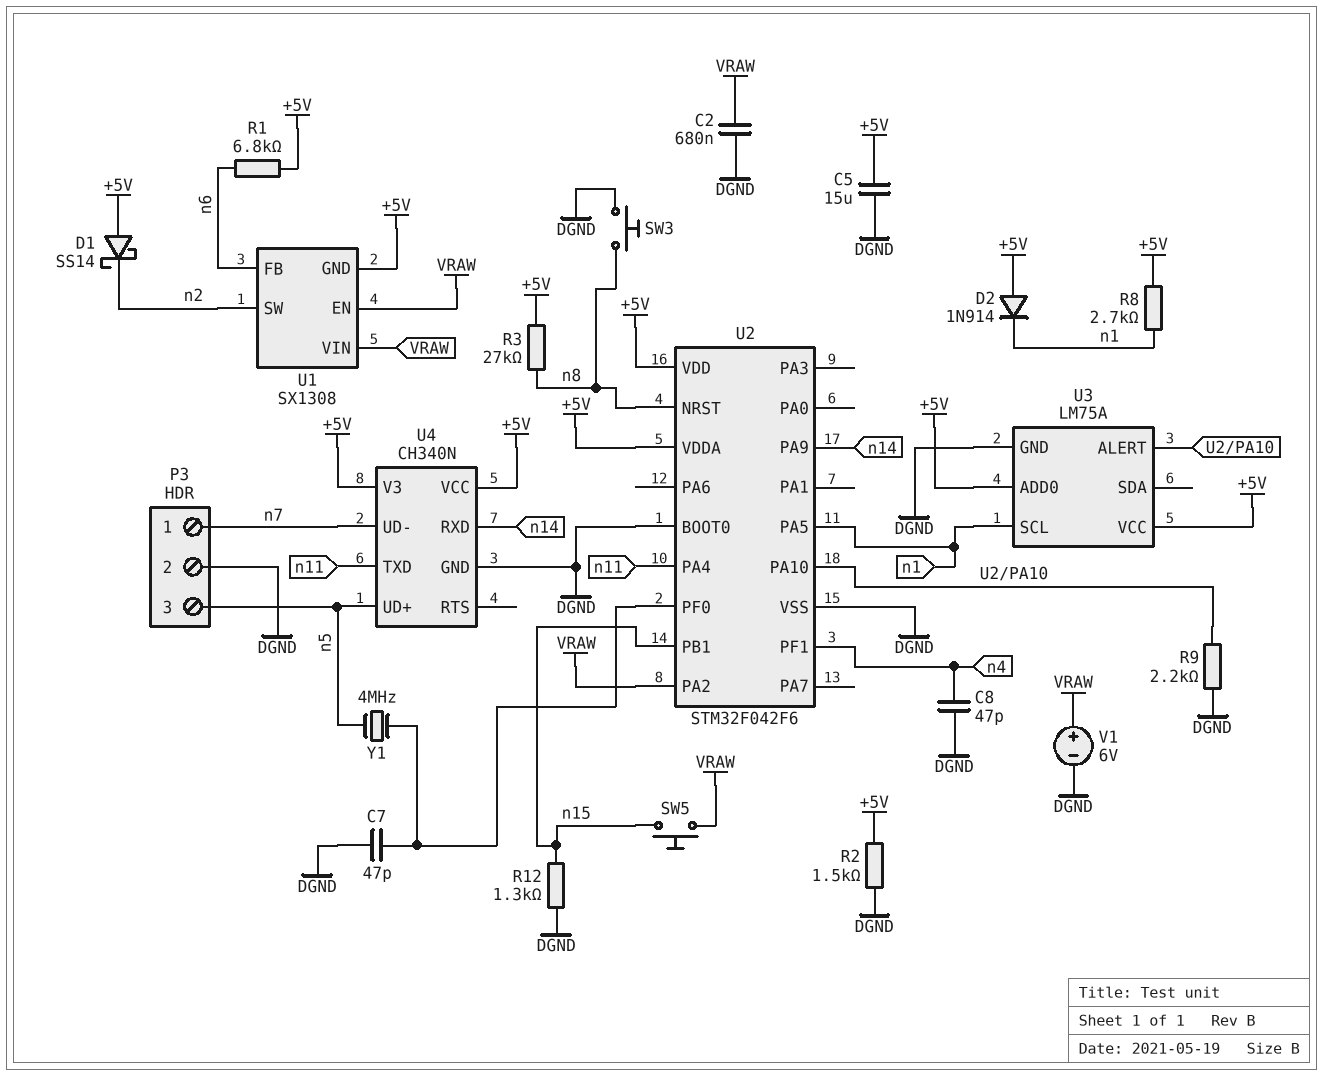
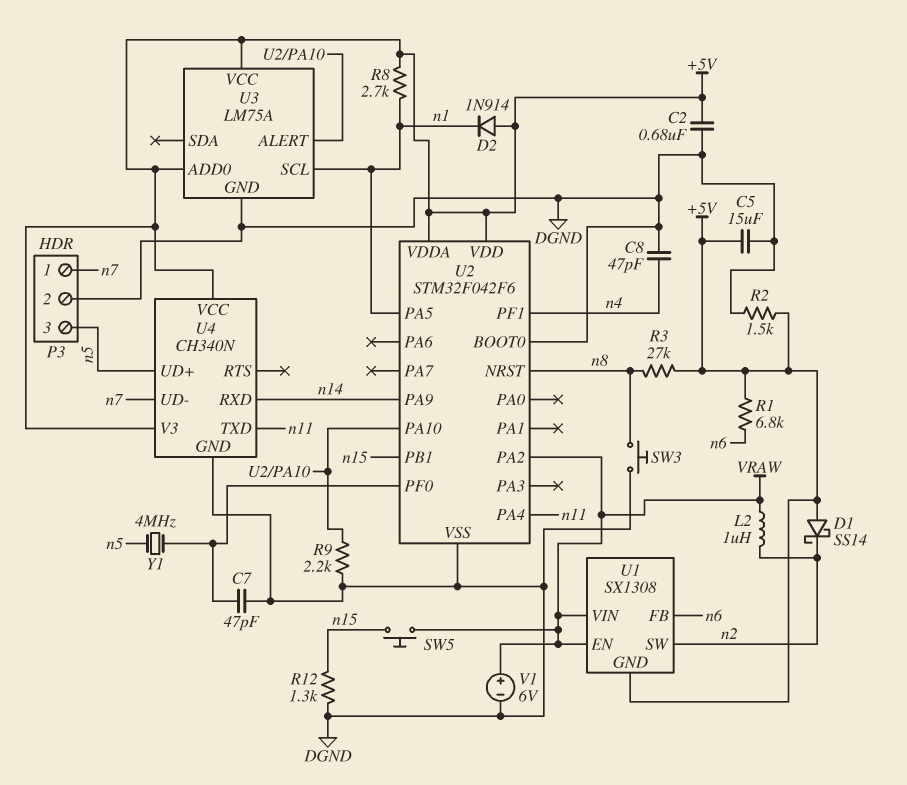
C2: 680nF (DGND, VRAW) -> 680nF (+5V, DGND)
L2: none -> 1uH (VRAW, n2)

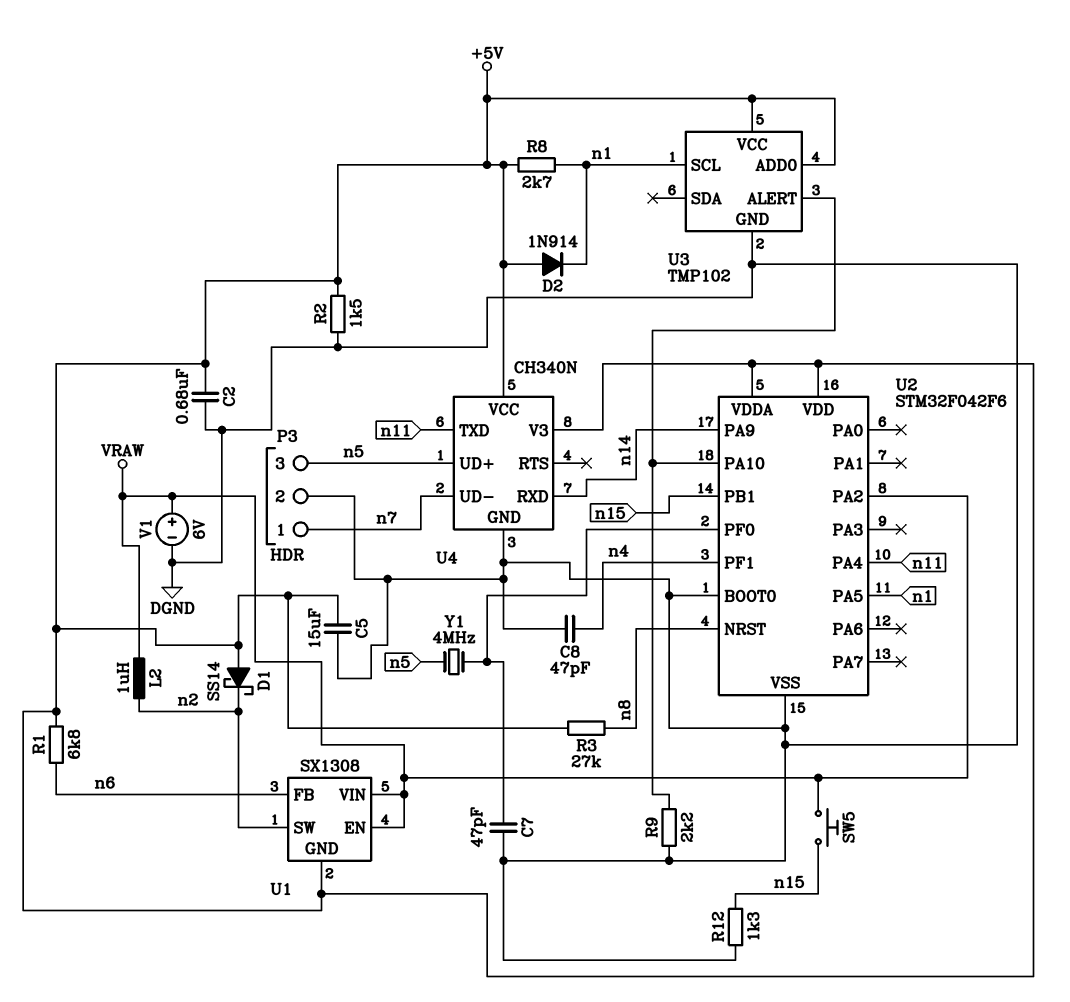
SW3: button (DGND, n8) -> none
U3: LM75A -> TMP102

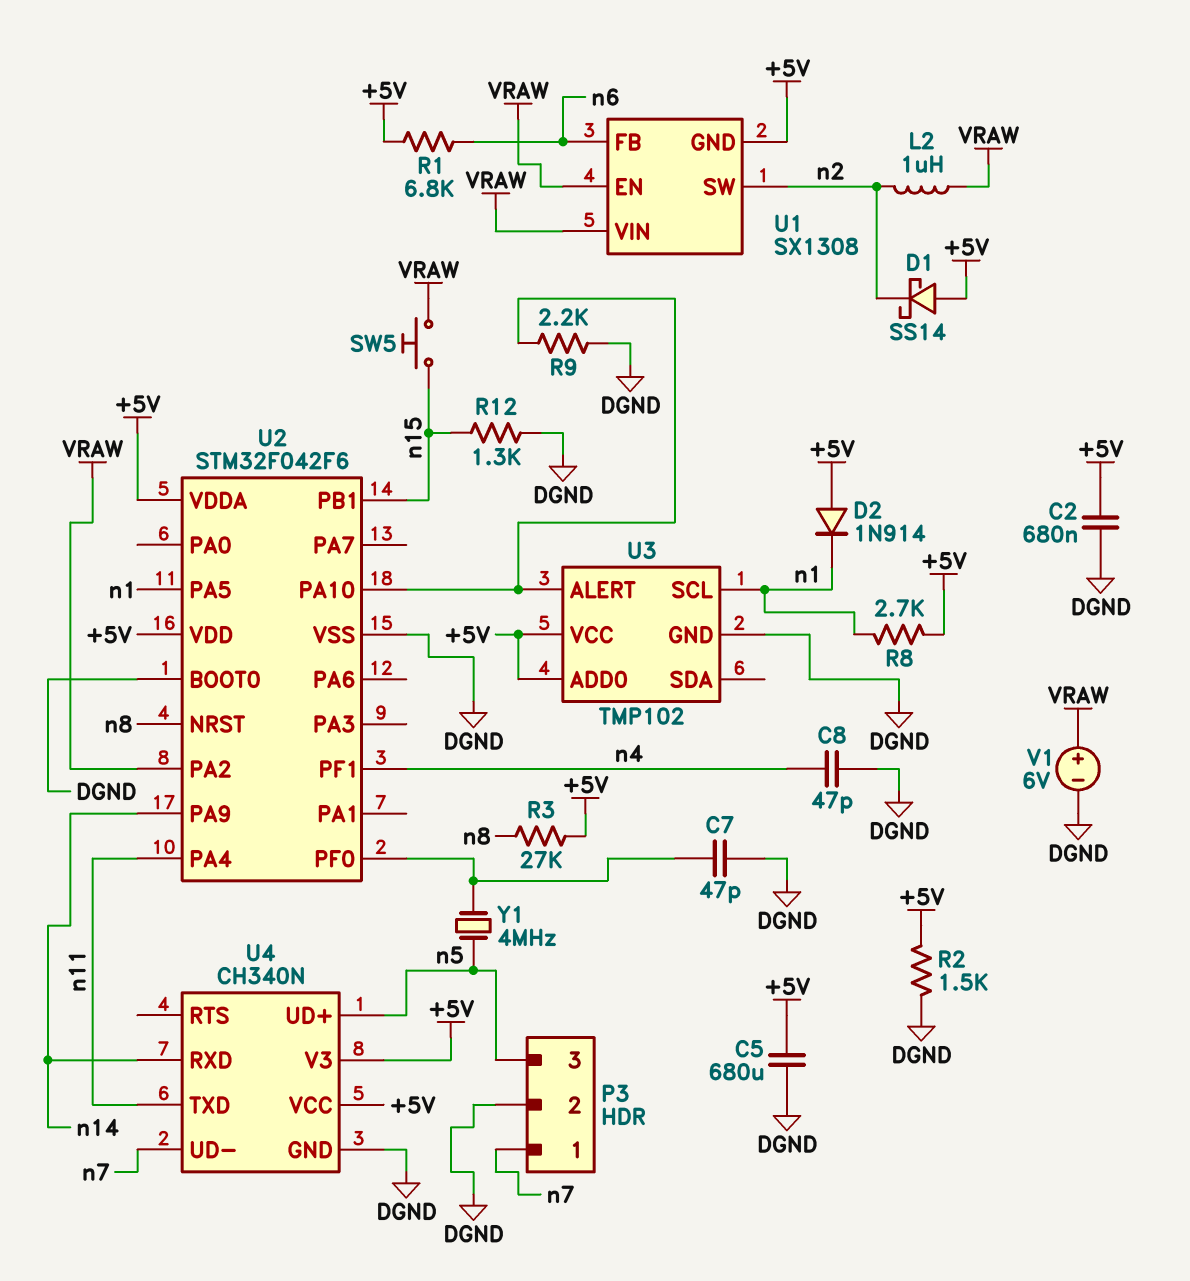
C5: 15uF (+5V, DGND) -> 680uF (+5V, DGND)

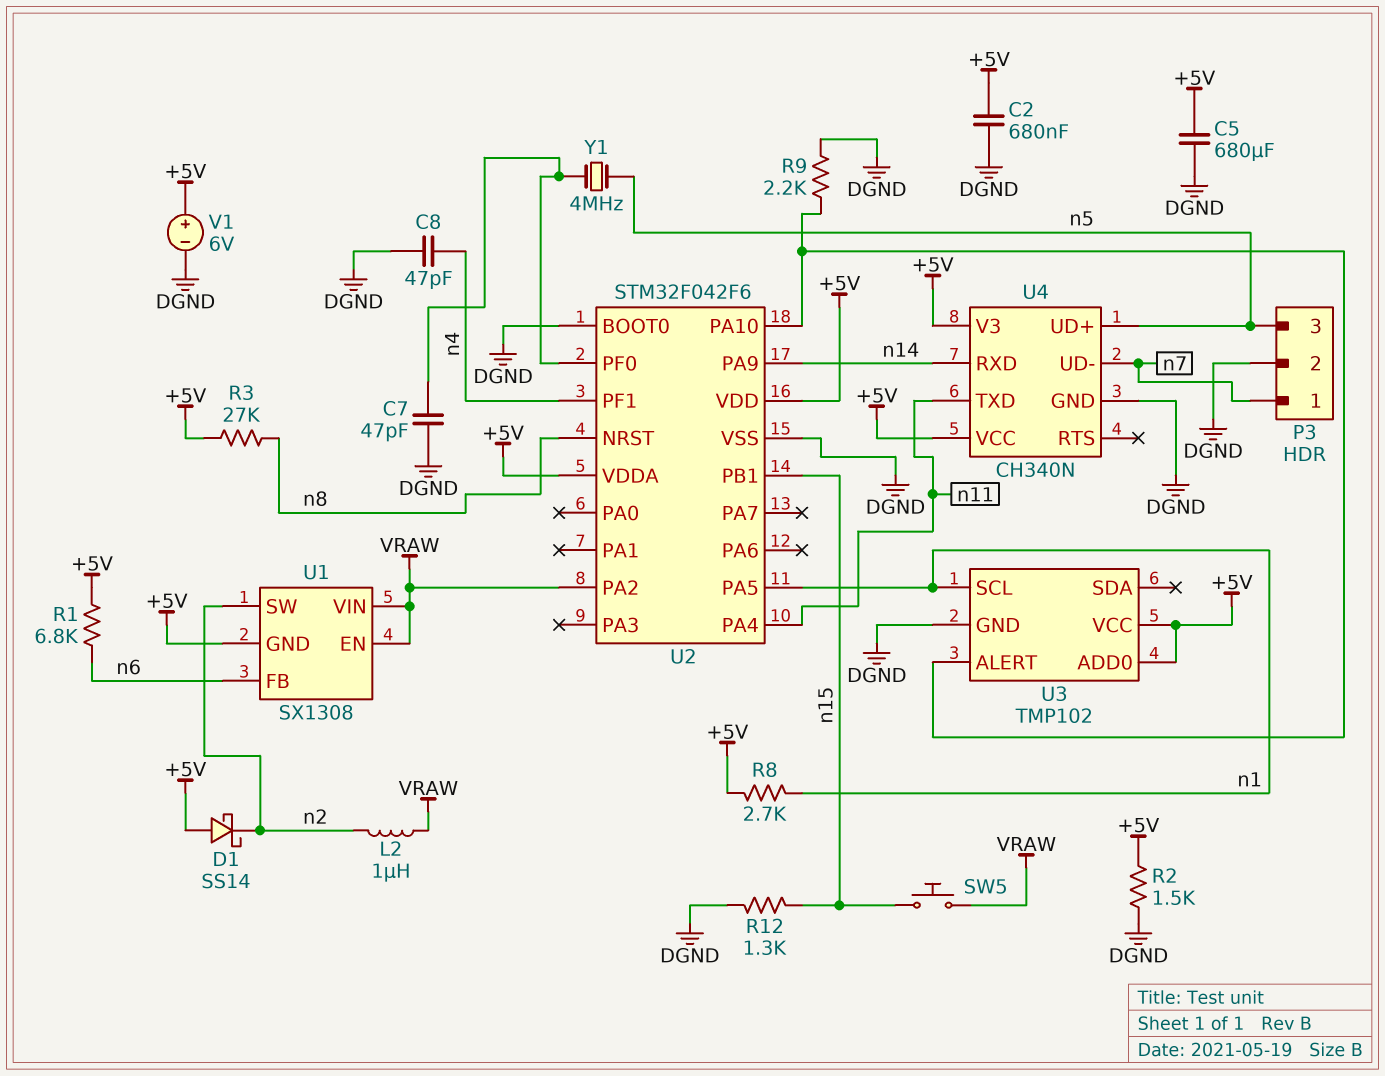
D2: diode 1N914 (A +5V, K n1) -> none
V1: 6V (plus VRAW, minus DGND) -> 6V (plus +5V, minus DGND)

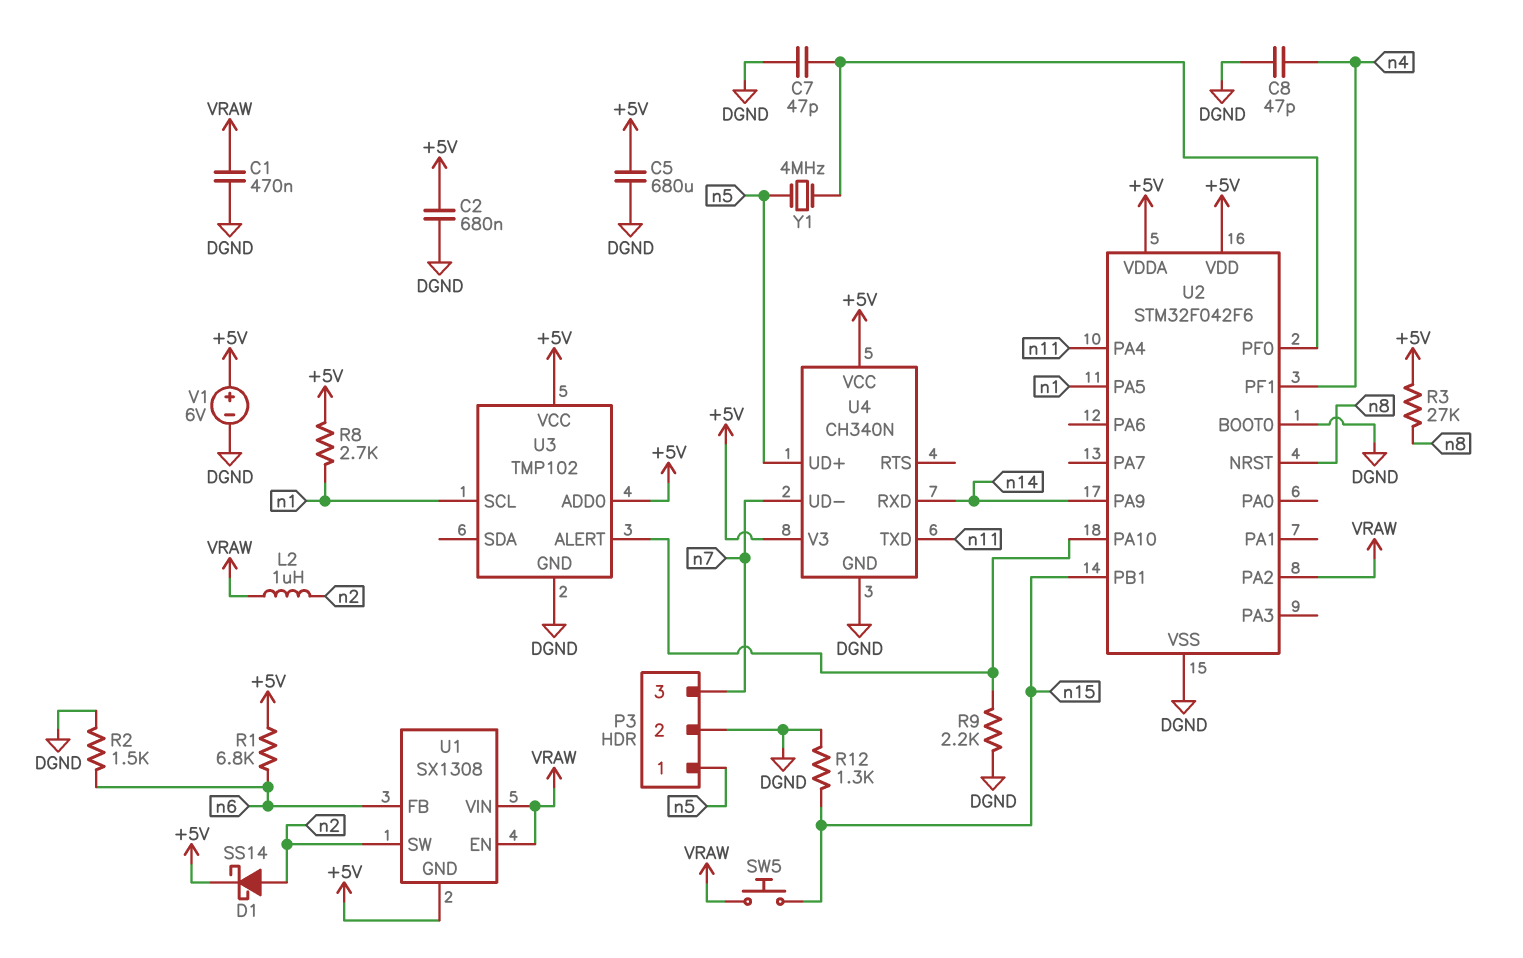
C1: none -> 470nF (DGND, VRAW)
D1: schottky SS14 (A +5V, K n2) -> schottky SS14 (A n2, K +5V)
P3 pin 1: n7 -> n5
P3 pin 3: n5 -> n7
R2: 1.5k (+5V, DGND) -> 1.5k (DGND, n6)

